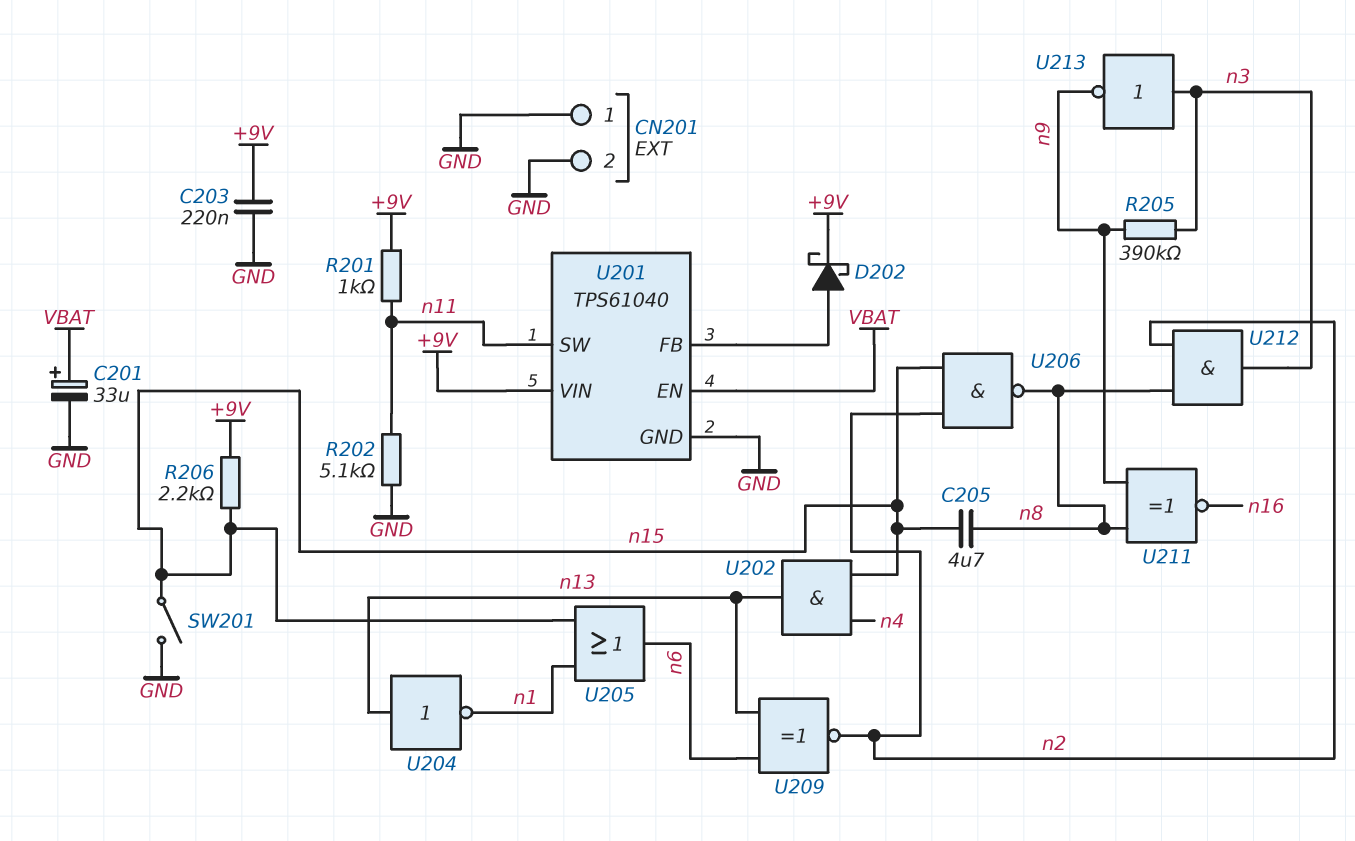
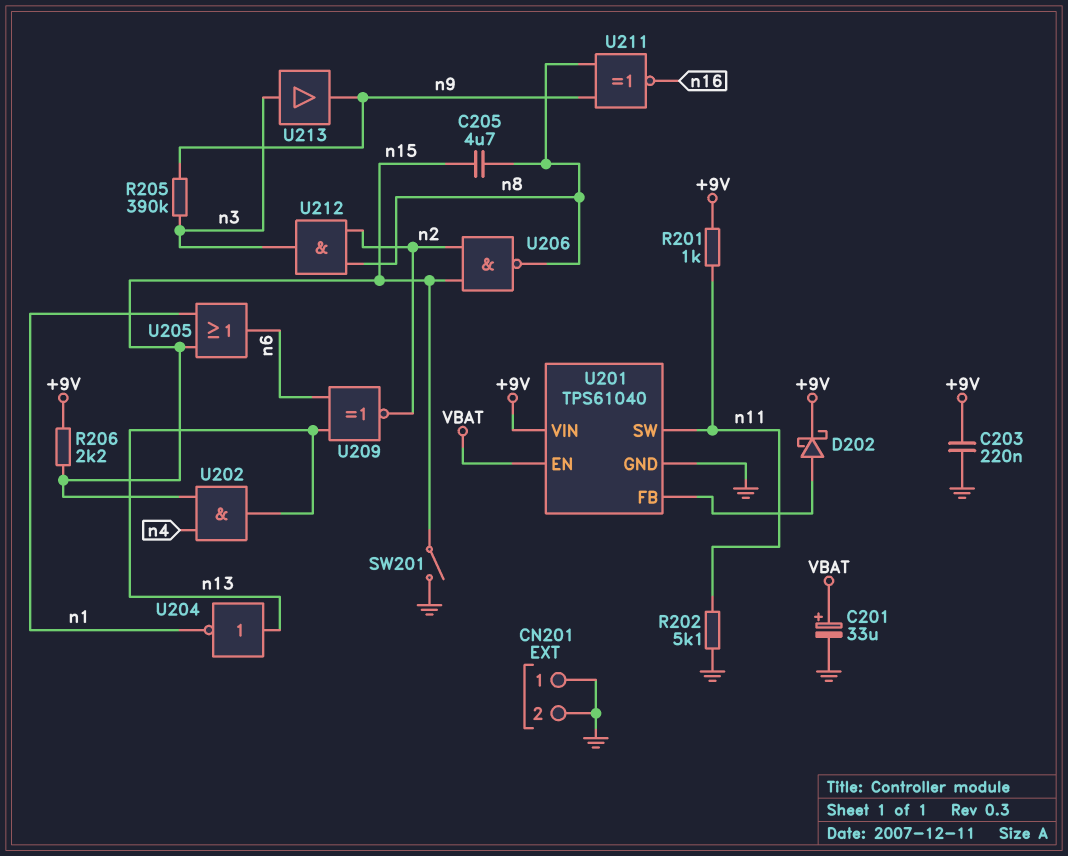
U213: NOT (in n3, out n9) -> buffer (in n3, out n9)

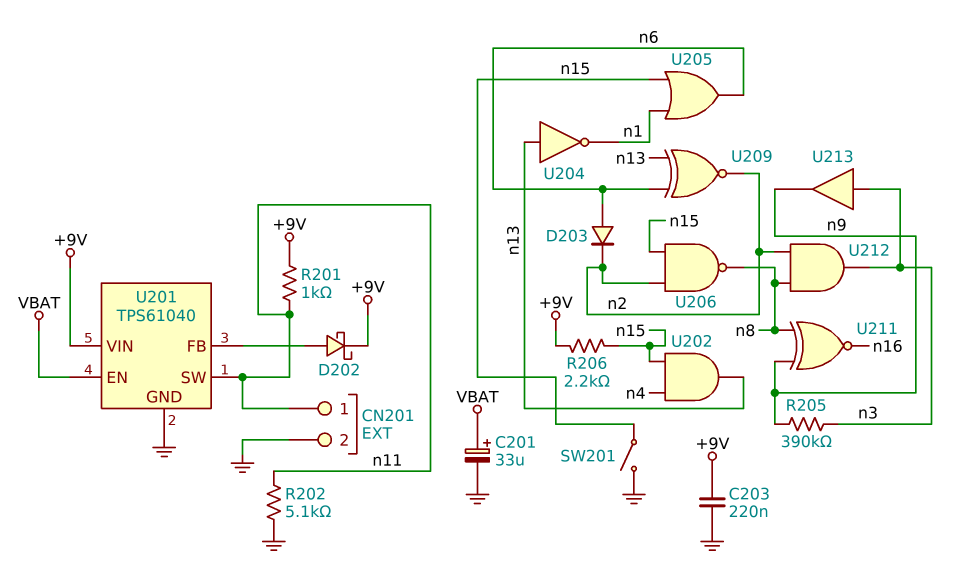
C205: 4.7uF (n8, n15) -> none
CN201 pin 1: GND -> n11
D203: none -> diode (A n6, K n2)

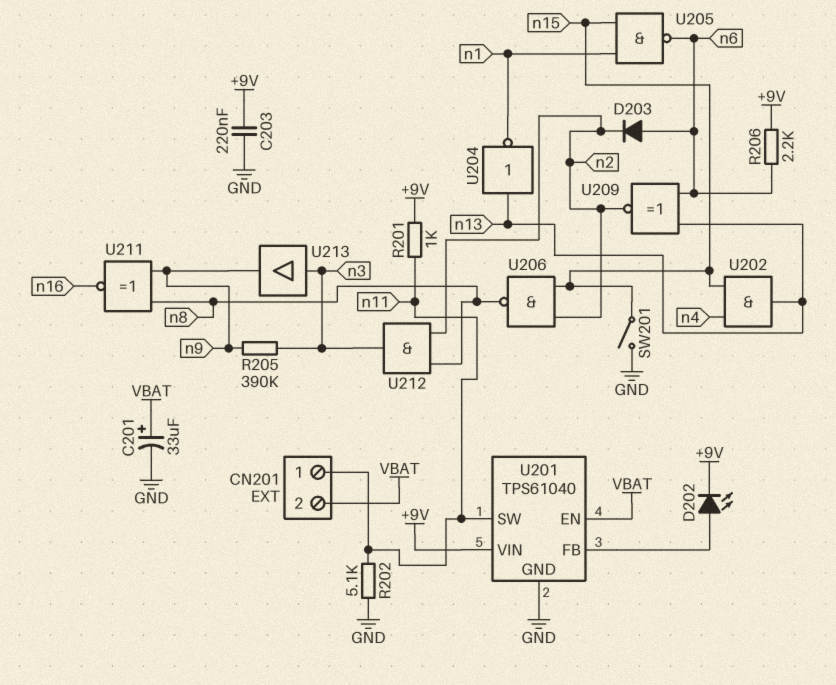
CN201 pin 2: GND -> VBAT
D202: schottky (A U201/FB, K +9V) -> LED (A U201/FB, K +9V)
R206: 2.2k (+9V, n15) -> 2.2k (+9V, n6)
U205: OR (in n1, in n15, out n6) -> NAND (in n1, in n15, out n6)

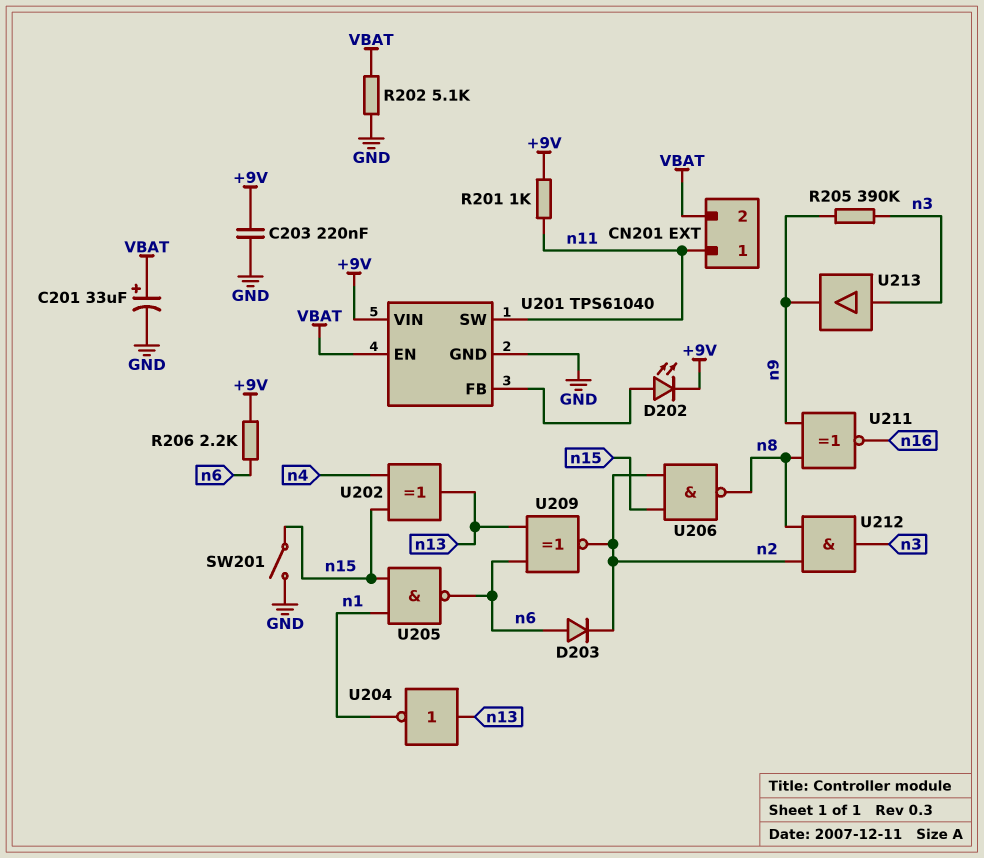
R202: 5.1k (GND, n11) -> 5.1k (GND, VBAT)
U202: AND (in n4, in n15, out n13) -> XOR (in n4, in n15, out n13)

